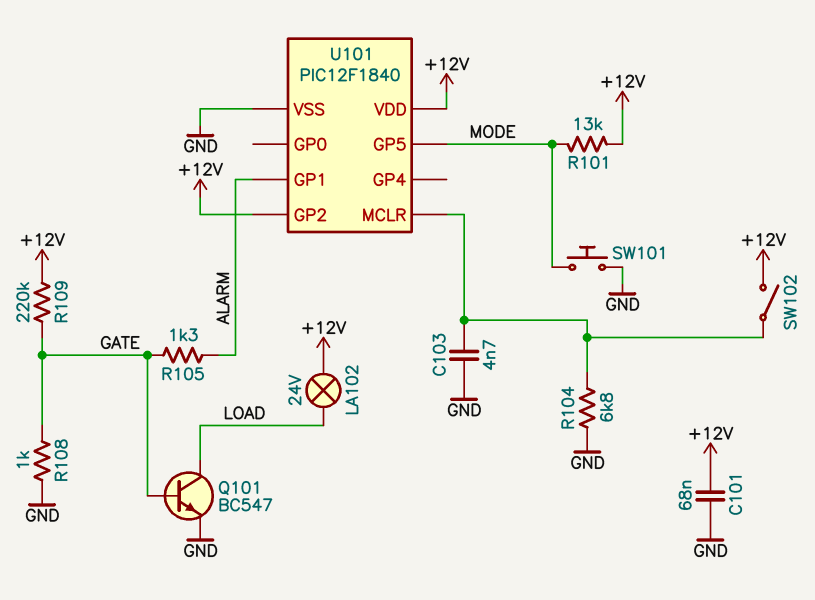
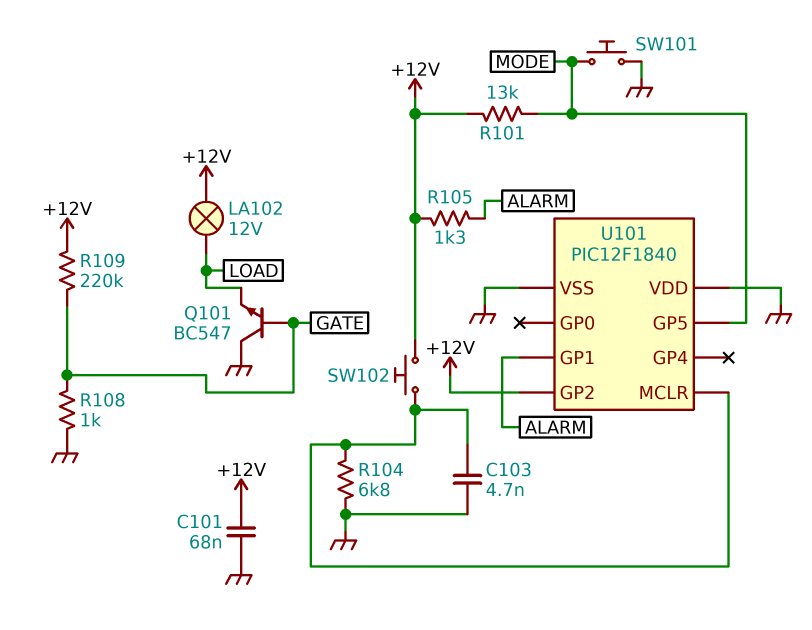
LA102: lamp 24V (+12V, LOAD) -> lamp 12V (+12V, LOAD)
Q101: NPN BC547 (B GATE, C LOAD, E GND) -> NPN BC547 (B GATE, C GND, E LOAD)
R105: 1.3k (ALARM, GATE) -> 1.3k (+12V, ALARM)
SW102: switch (+12V, U101/MCLR) -> button (+12V, U101/MCLR)
U101 pin VDD: +12V -> GND

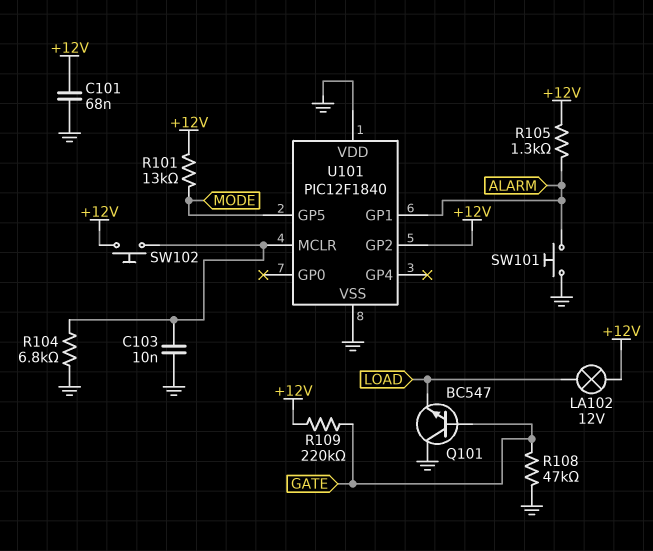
C103: 4.7nF (GND, U101/MCLR) -> 10nF (GND, U101/MCLR)
R108: 1k (GATE, GND) -> 47k (GATE, GND)
SW101: button (GND, MODE) -> button (ALARM, GND)

